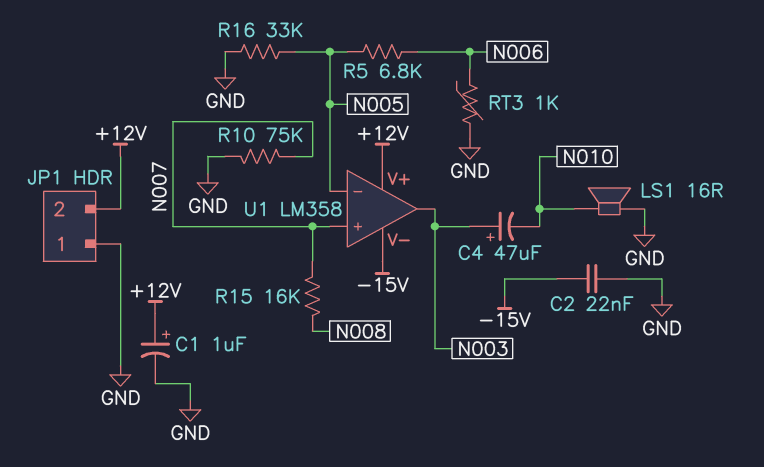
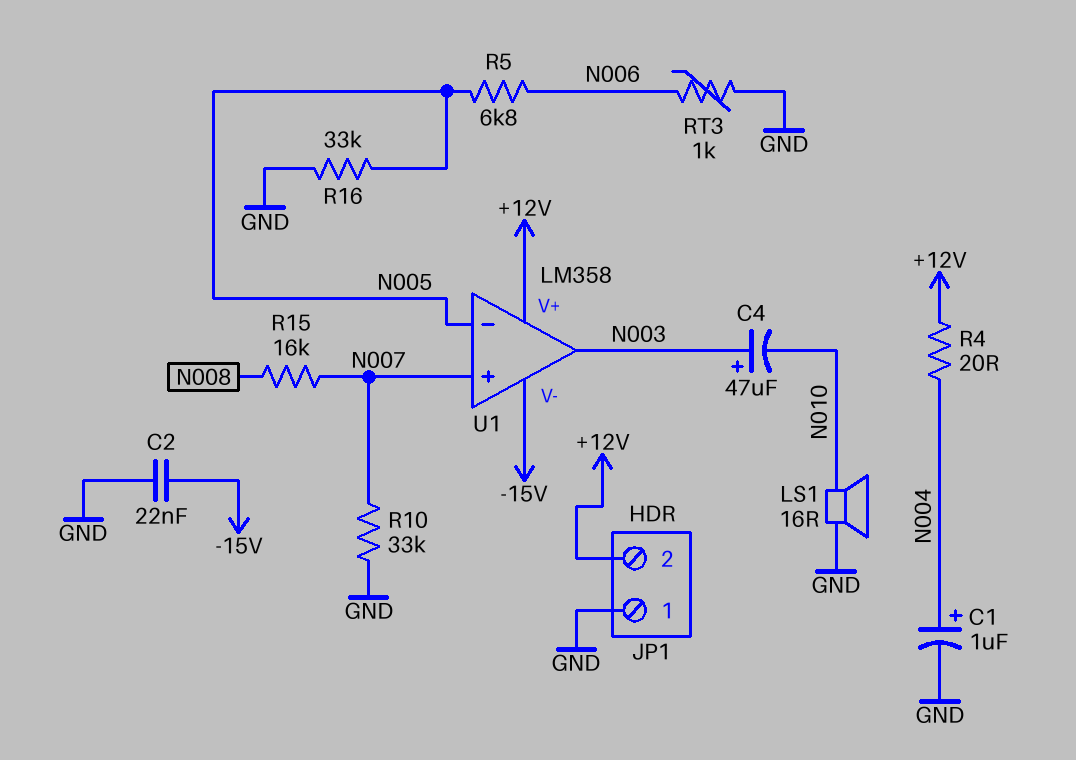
C1: 1uF (plus +12V, minus GND) -> 1uF (plus N004, minus GND)
R4: none -> 20 (+12V, N004)
R10: 75k (GND, N007) -> 33k (GND, N007)

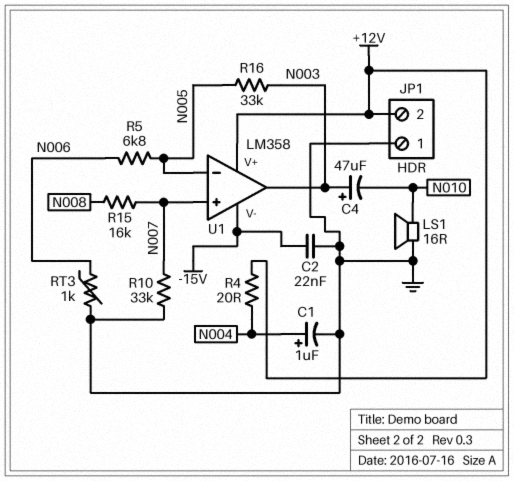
R16: 33k (GND, N005) -> 33k (N003, N005)

